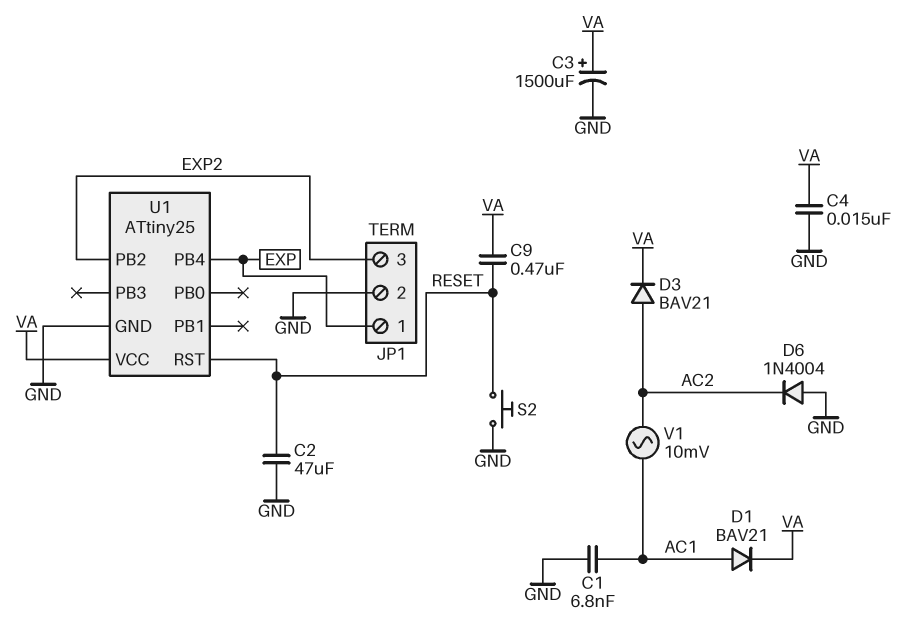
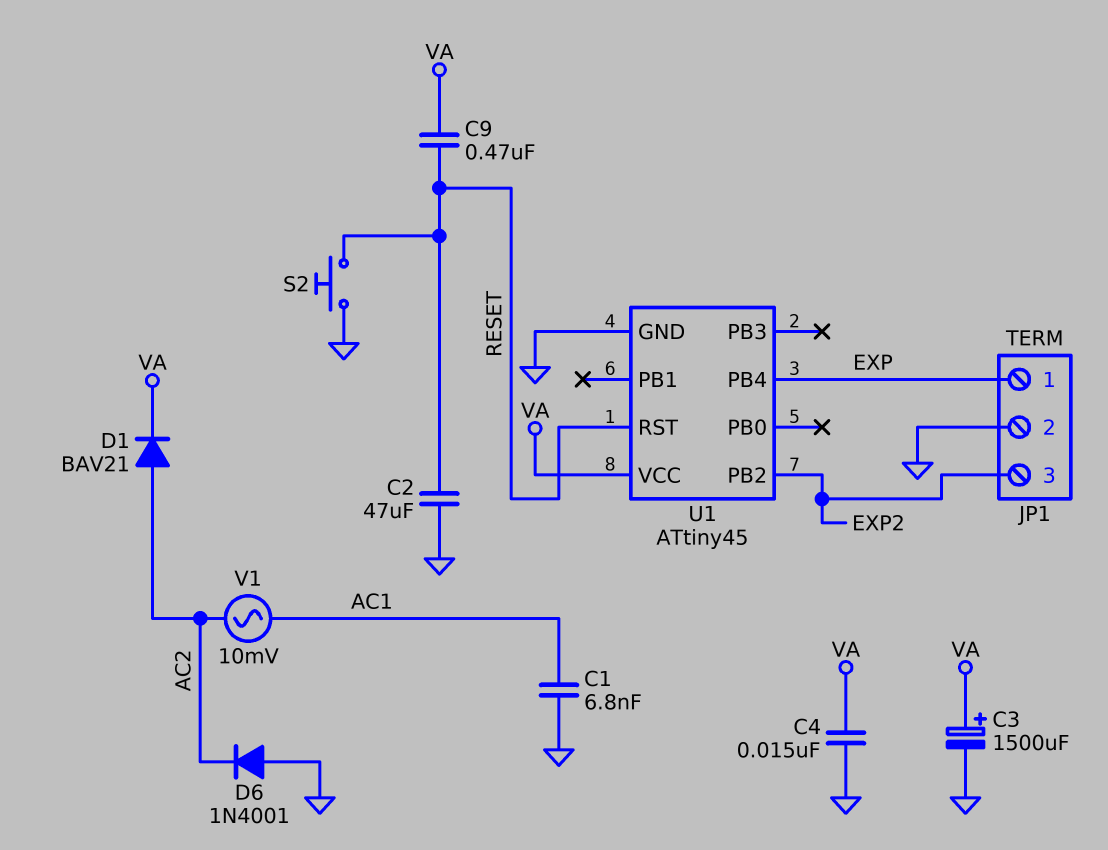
D1: diode BAV21 (A AC1, K VA) -> diode BAV21 (A AC2, K VA)
D3: diode BAV21 (A AC2, K VA) -> none
D6: diode 1N4004 (A GND, K AC2) -> diode 1N4001 (A GND, K AC2)
U1: ATtiny25 -> ATtiny45

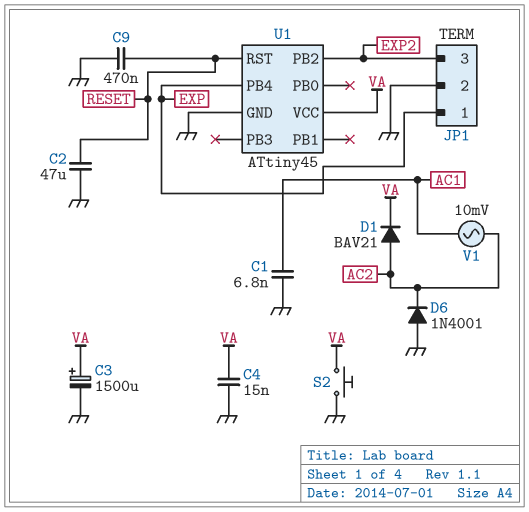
C9: 470nF (RESET, VA) -> 470nF (GND, RESET)
S2: button (GND, RESET) -> button (GND, VA)

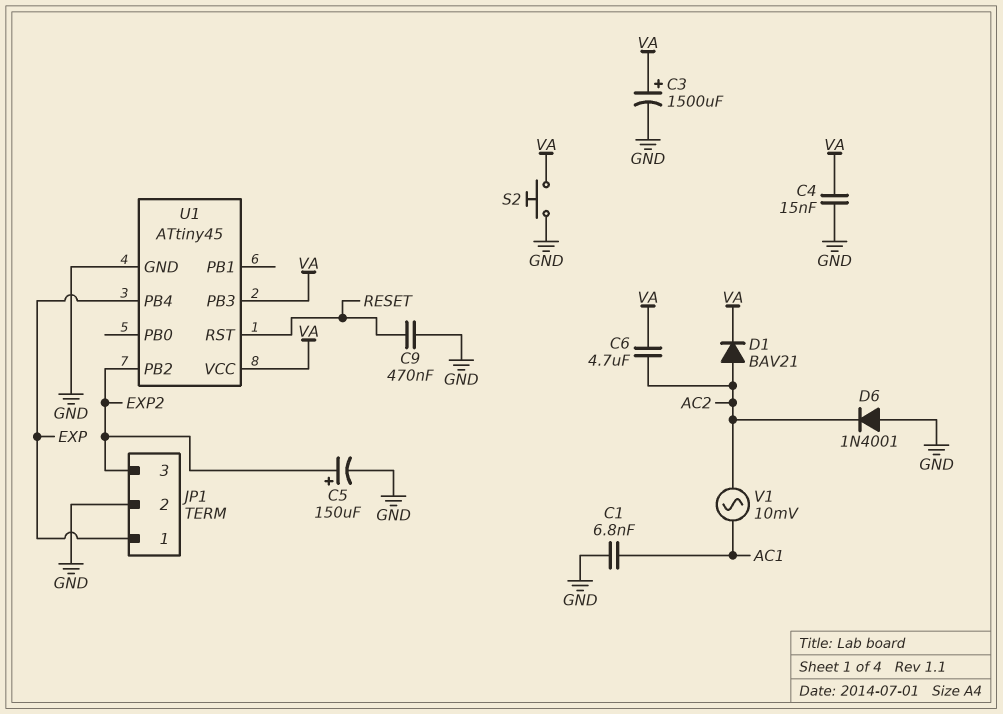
C2: 47uF (GND, RESET) -> none
C5: none -> 150uF (plus EXP2, minus GND)
C6: none -> 4.7uF (AC2, VA)
U1 pin PB3: none -> VA

